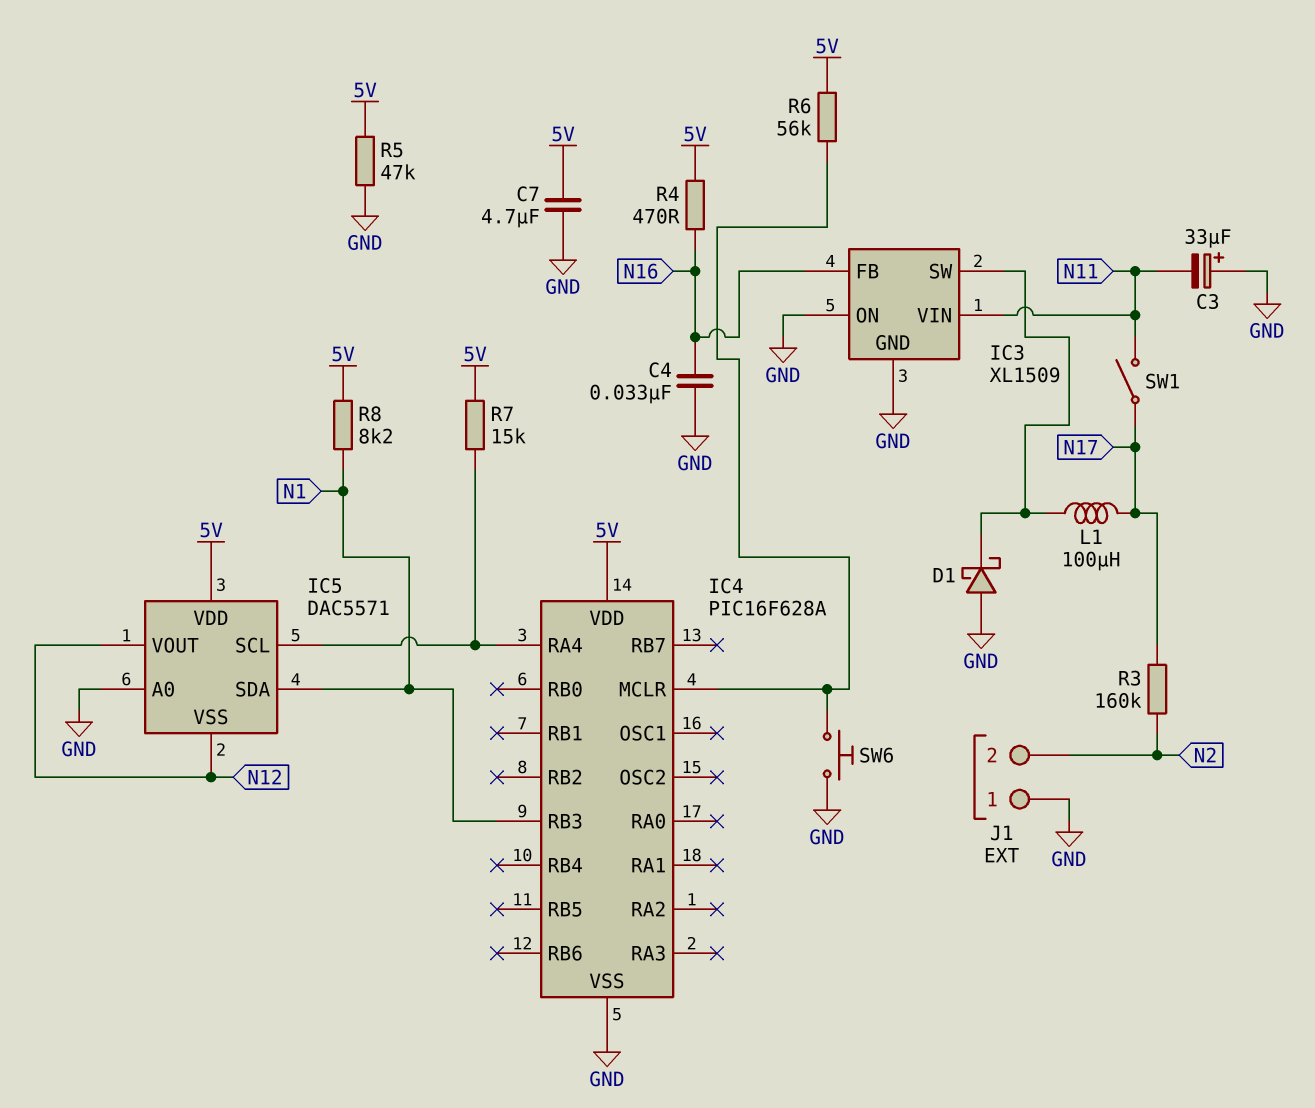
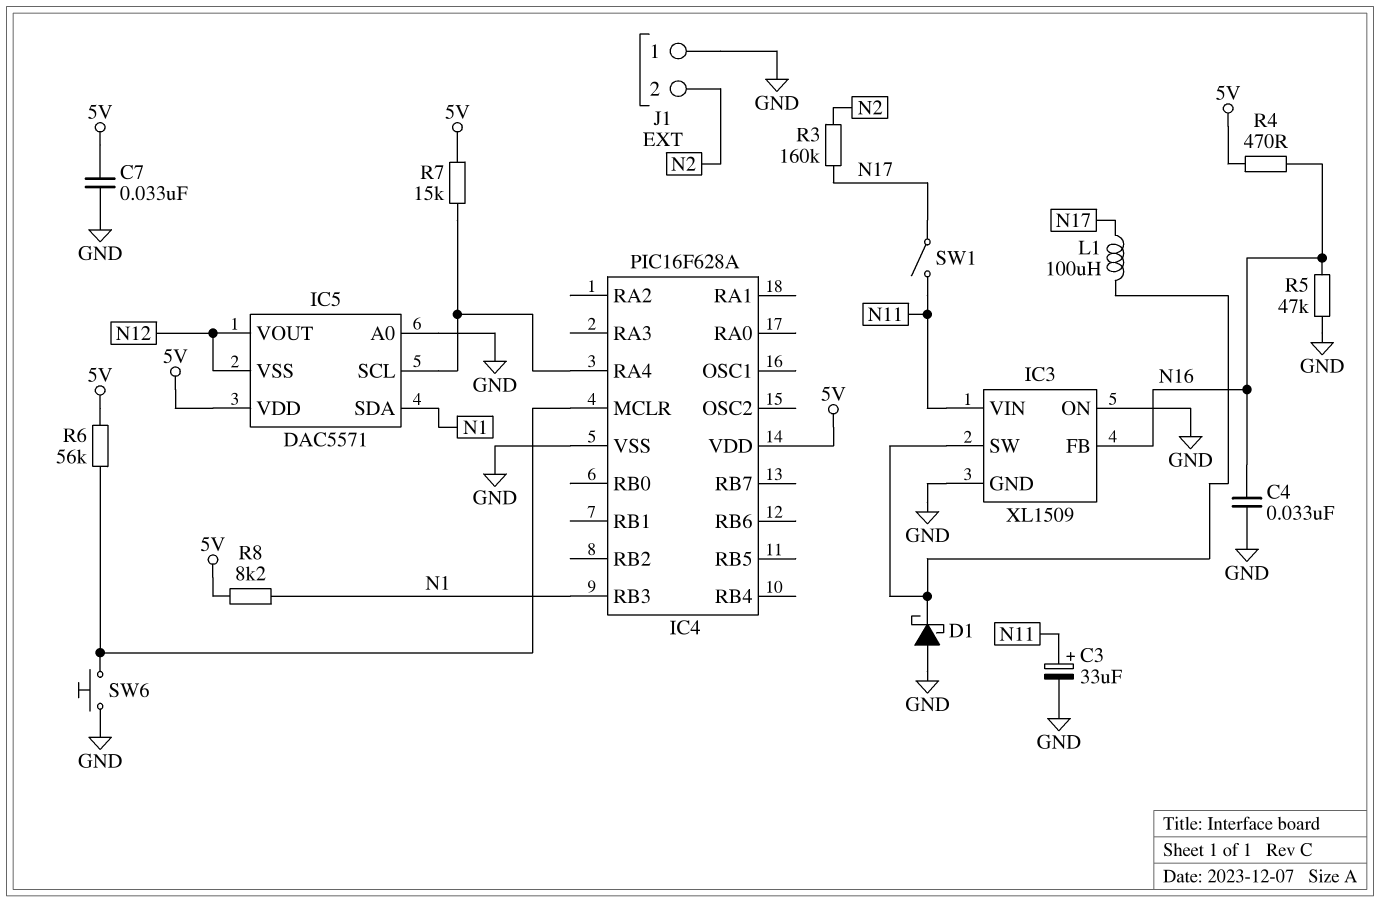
C3: 33uF (plus GND, minus N11) -> 33uF (plus N11, minus GND)
C7: 4.7uF (5V, GND) -> 33nF (5V, GND)
R5: 47k (5V, GND) -> 47k (GND, N16)

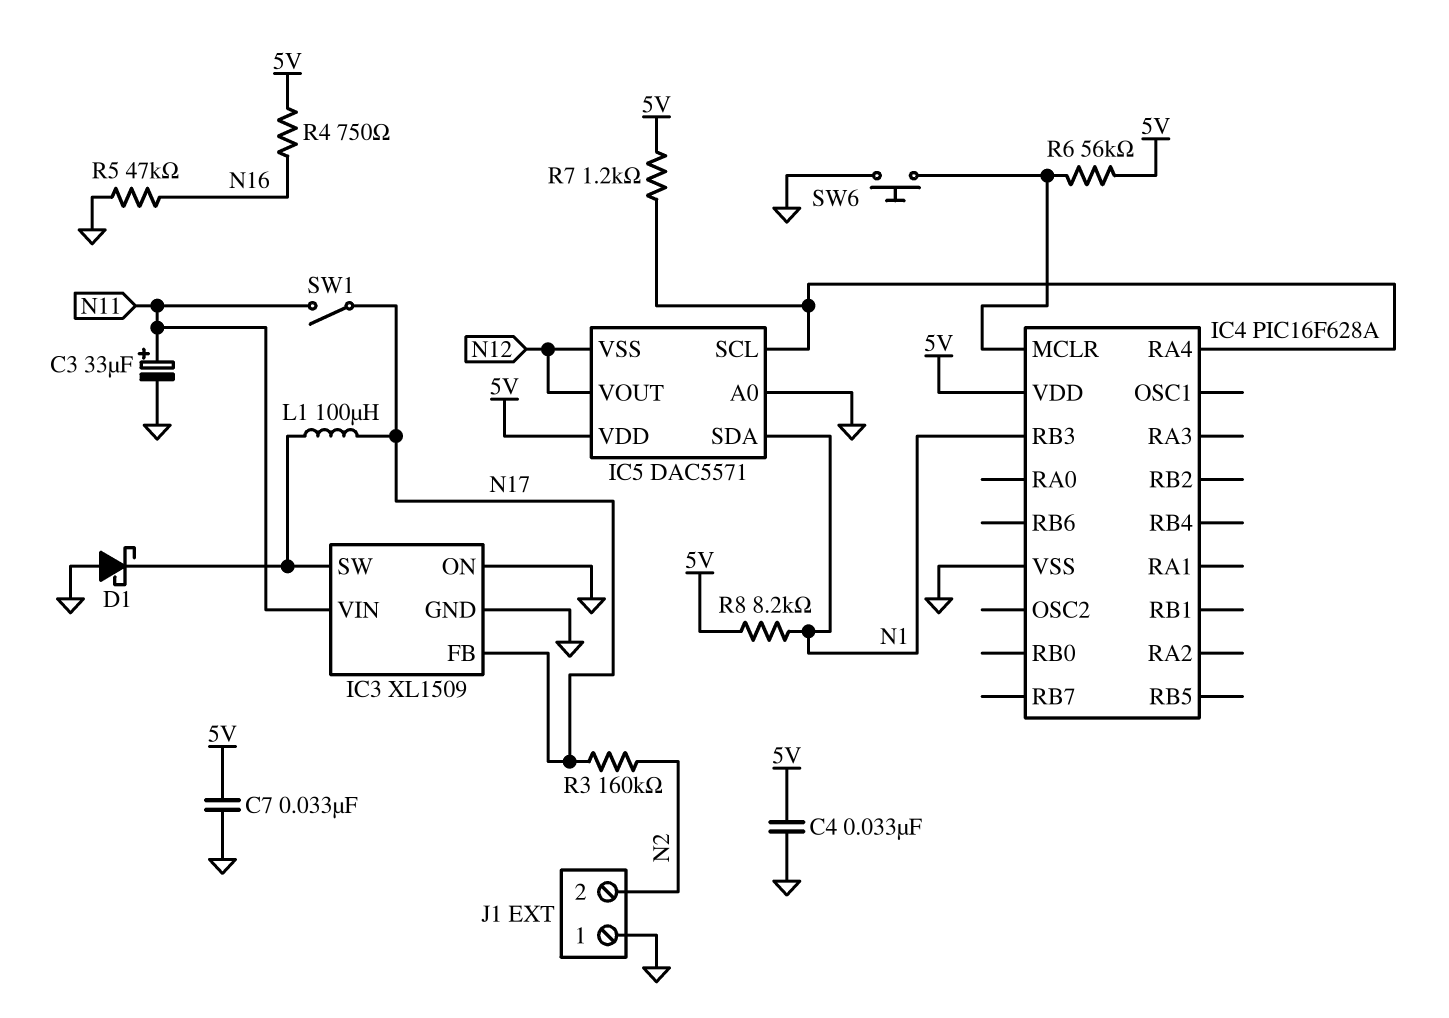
C4: 33nF (GND, N16) -> 33nF (5V, GND)
IC3 pin FB: N16 -> N17
R4: 470 (5V, N16) -> 750 (5V, N16)
R7: 15k (5V, IC4/RA4) -> 1.2k (5V, IC4/RA4)

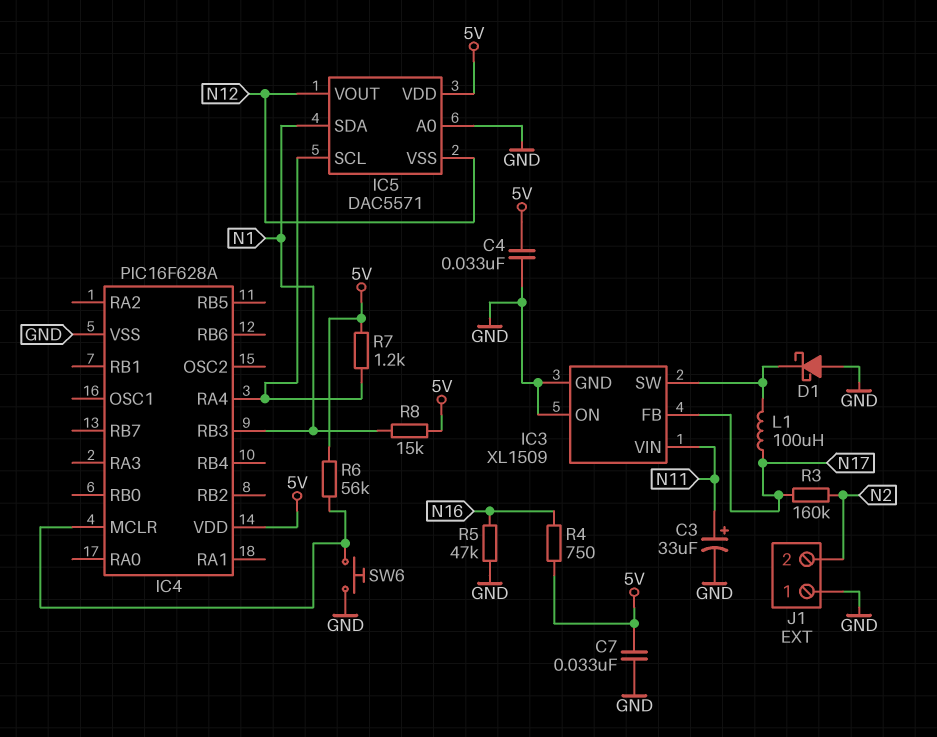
R8: 8.2k (5V, N1) -> 15k (5V, N1)
SW1: switch (N11, N17) -> none

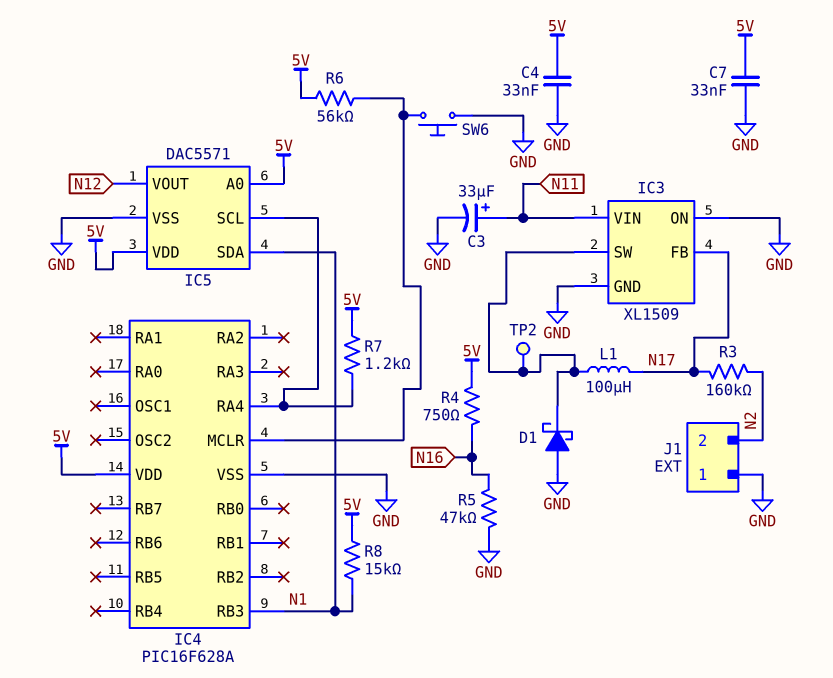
IC5 pin A0: GND -> 5V
IC5 pin VSS: N12 -> GND
TP2: none -> test point (IC3/SW)

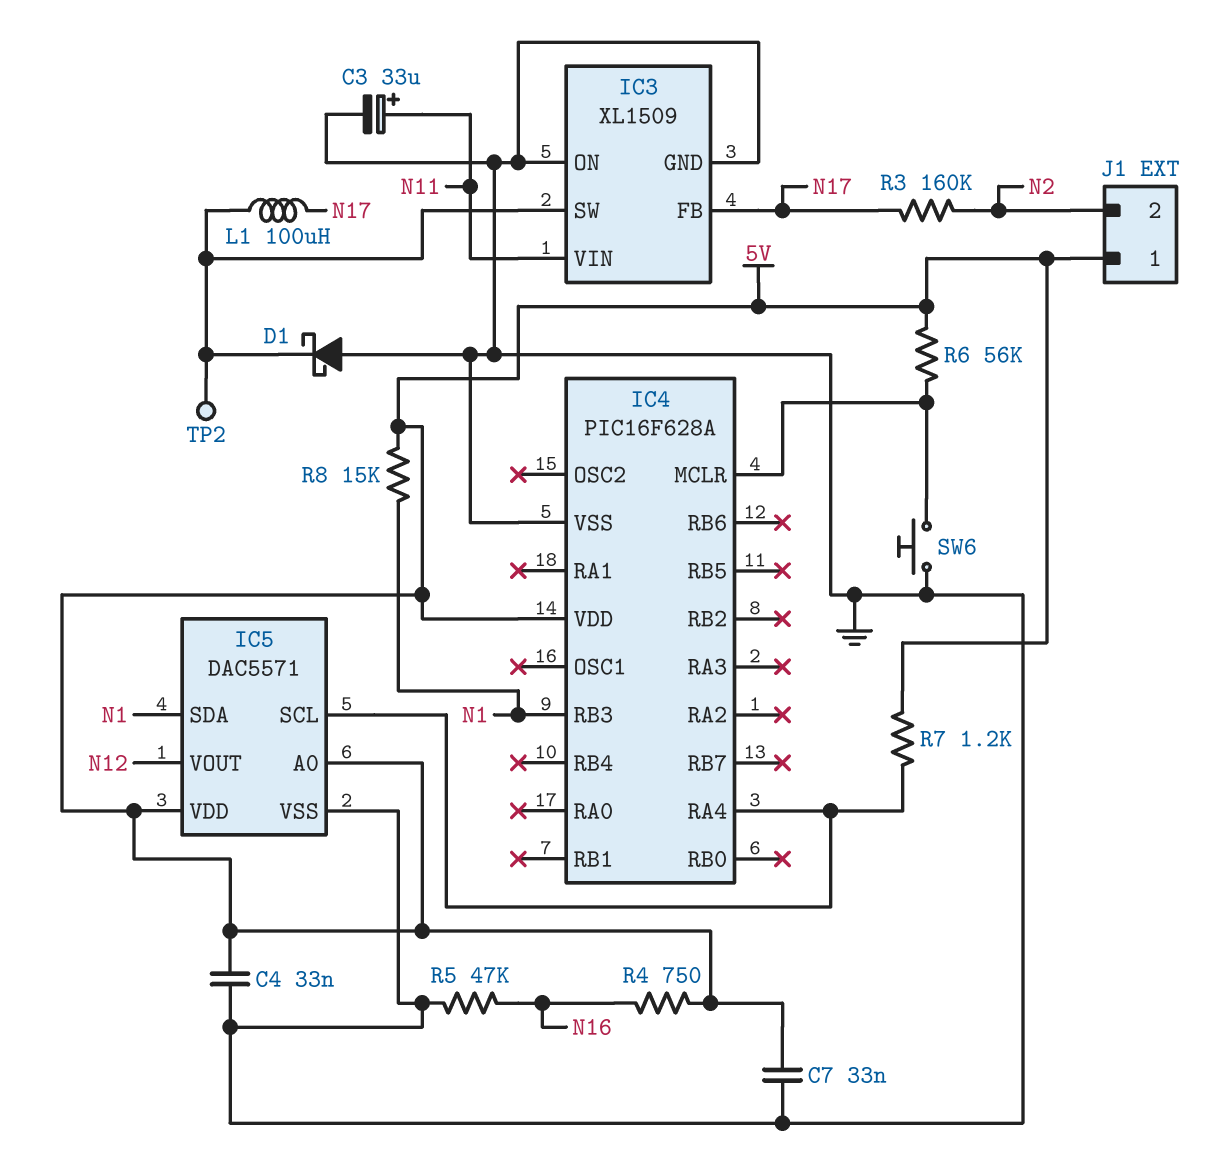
J1 pin 1: GND -> 5V

